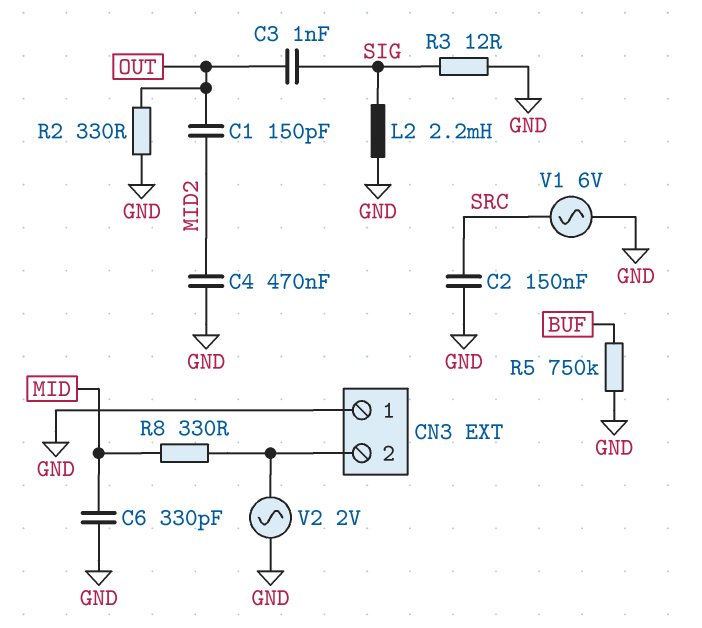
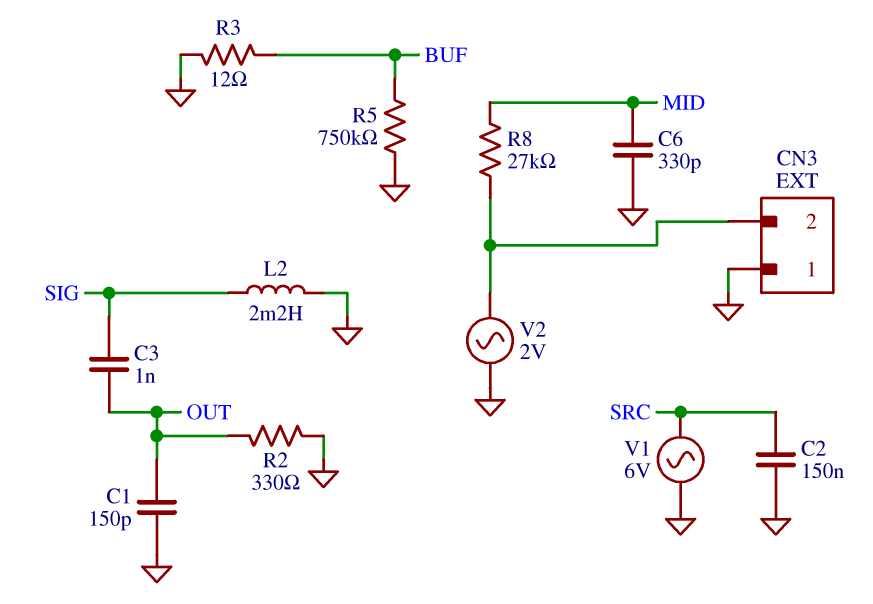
C1: 150pF (MID2, OUT) -> 150pF (GND, OUT)
C4: 470nF (GND, MID2) -> none
R3: 12 (GND, SIG) -> 12 (BUF, GND)
R8: 330 (CN3/2, MID) -> 27k (CN3/2, MID)

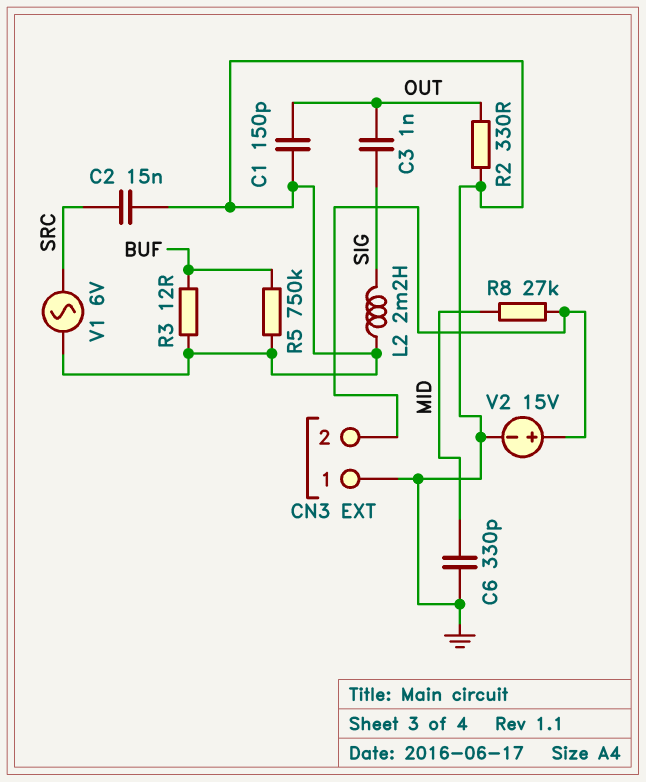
C2: 150nF (GND, SRC) -> 15nF (GND, SRC)
V2: AC 2V (CN3/2, GND) -> 15V (plus CN3/2, minus GND)

